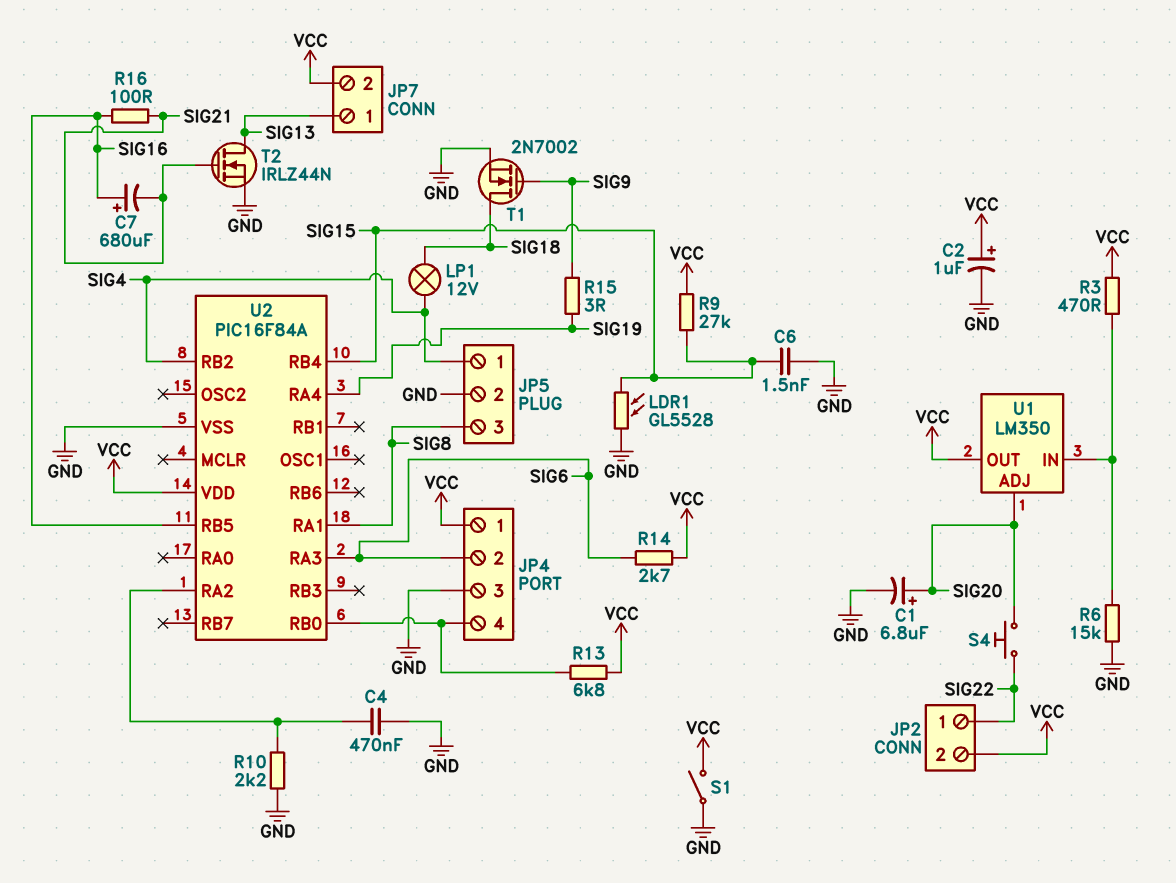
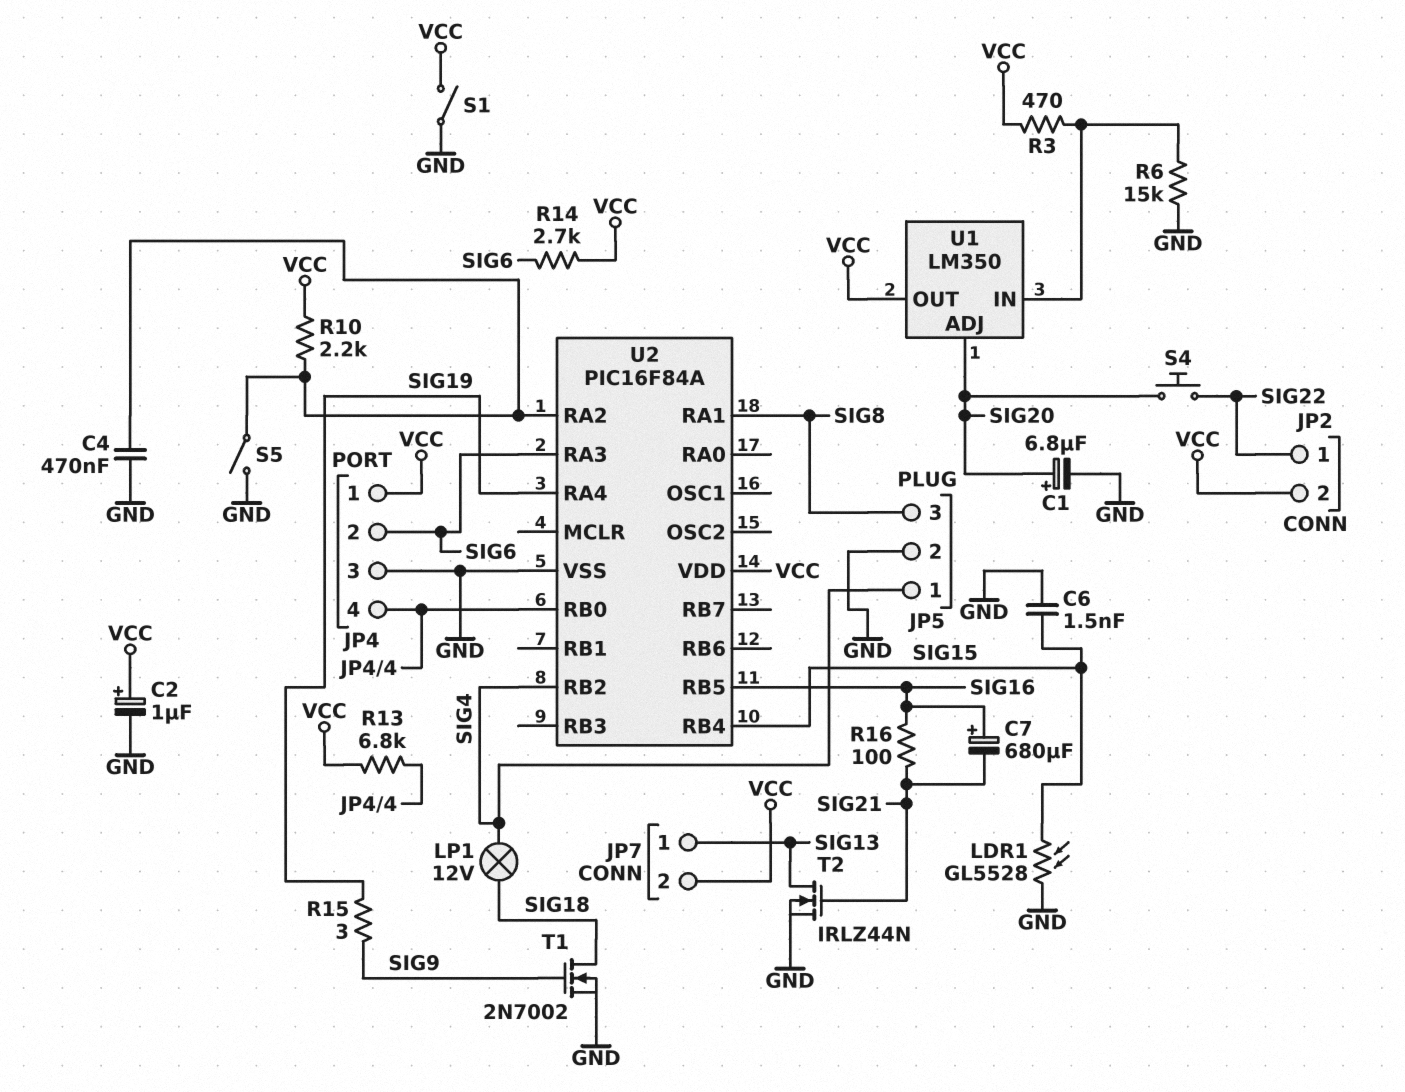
R9: 27k (SIG15, VCC) -> none
R10: 2.2k (GND, U2/RA2) -> 2.2k (U2/RA2, VCC)
S5: none -> switch (GND, U2/RA2)

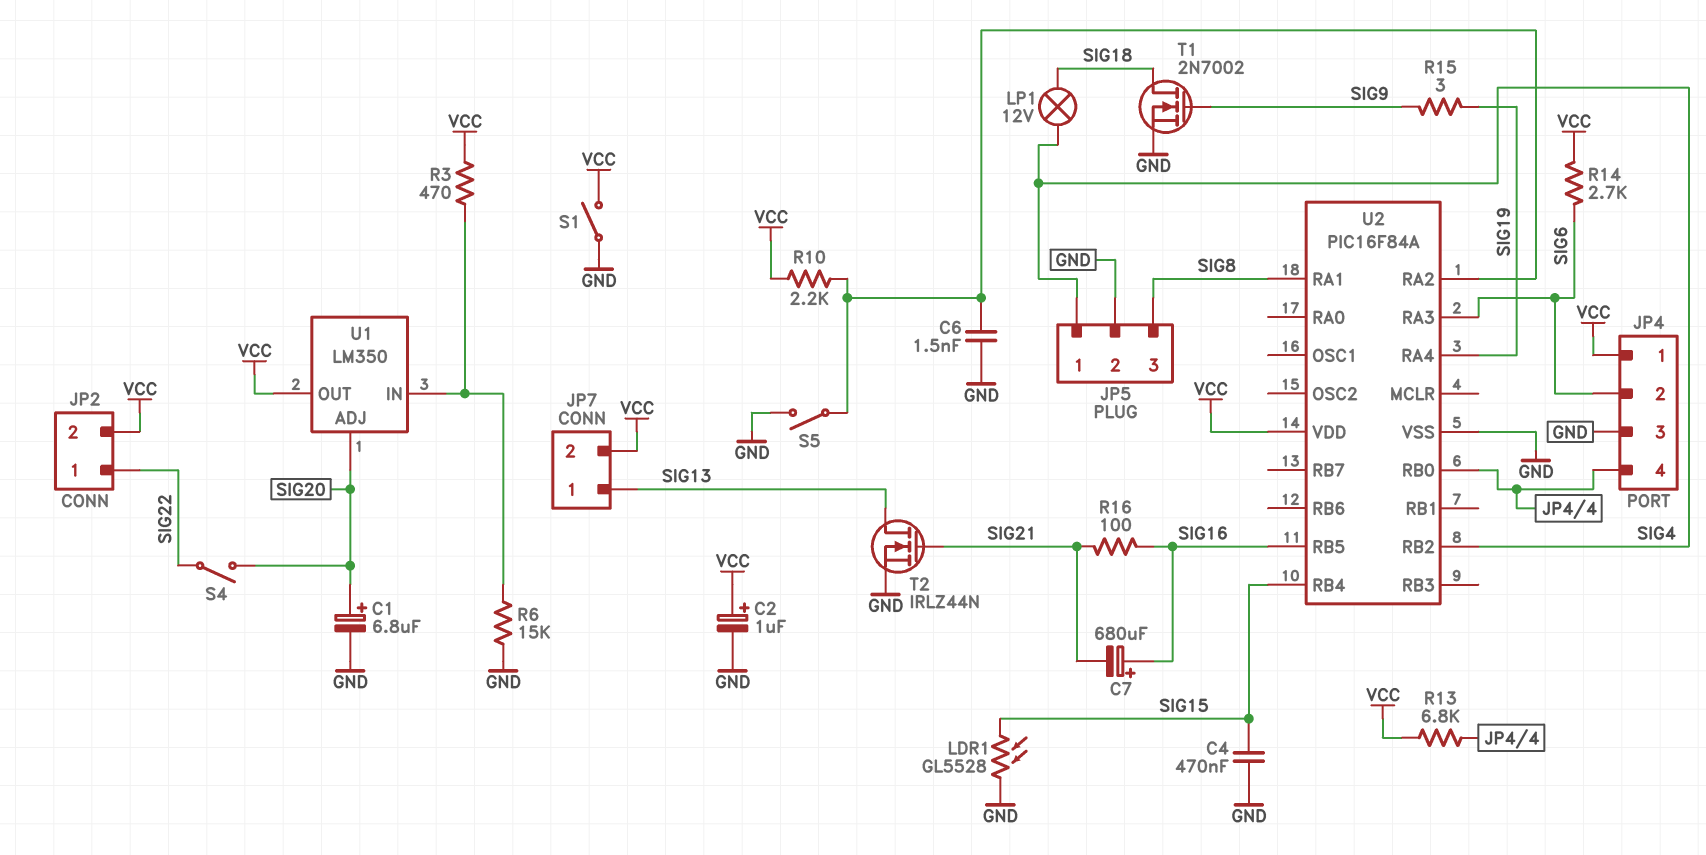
C4: 470nF (GND, U2/RA2) -> 470nF (GND, SIG15)
C6: 1.5nF (GND, SIG15) -> 1.5nF (GND, U2/RA2)
S4: button (SIG20, SIG22) -> switch (SIG20, SIG22)

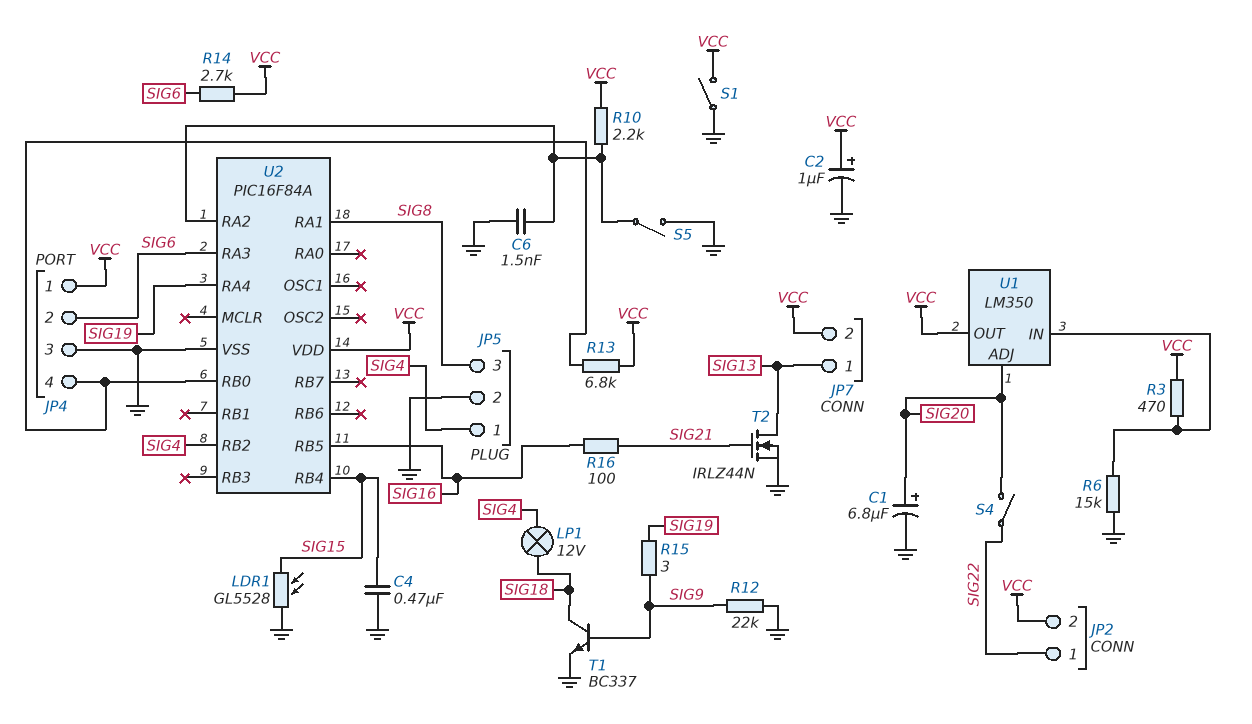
C7: 680uF (plus SIG16, minus SIG21) -> none
R12: none -> 22k (GND, SIG9)
T1: NMOS 2N7002 (G SIG9, D SIG18, S GND) -> NPN BC337 (B SIG9, C SIG18, E GND)

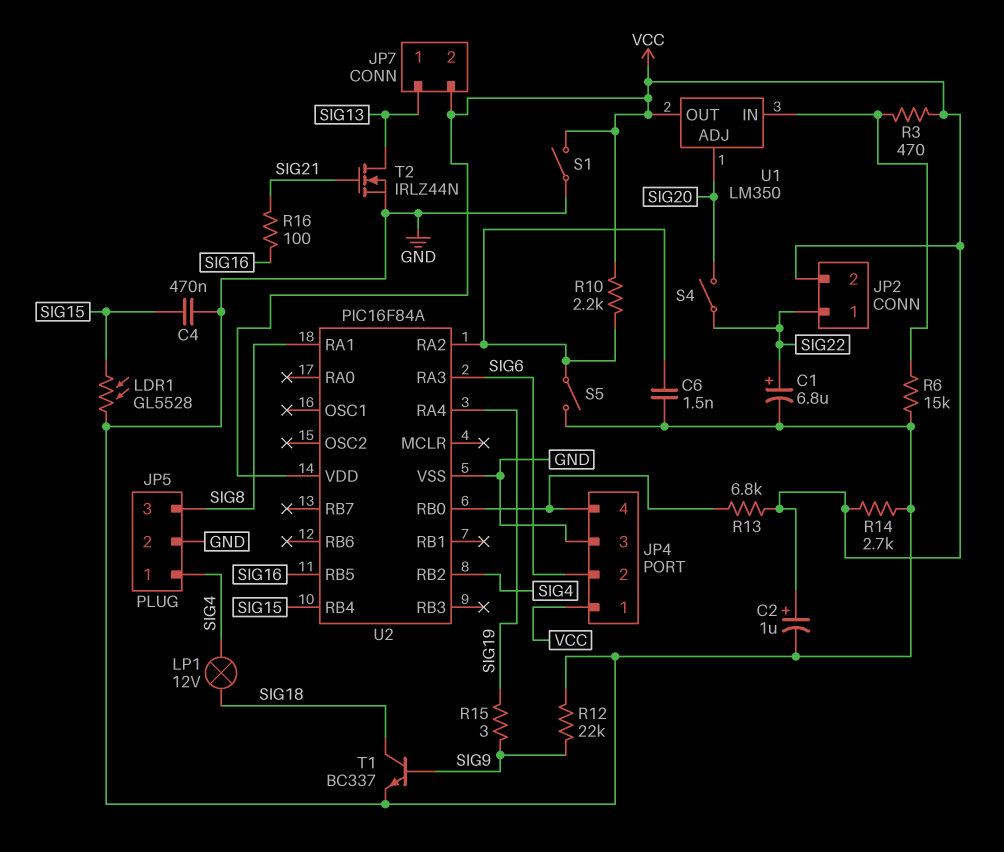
C1: 6.8uF (plus SIG20, minus GND) -> 6.8uF (plus SIG22, minus GND)
R14: 2.7k (SIG6, VCC) -> 2.7k (GND, VCC)

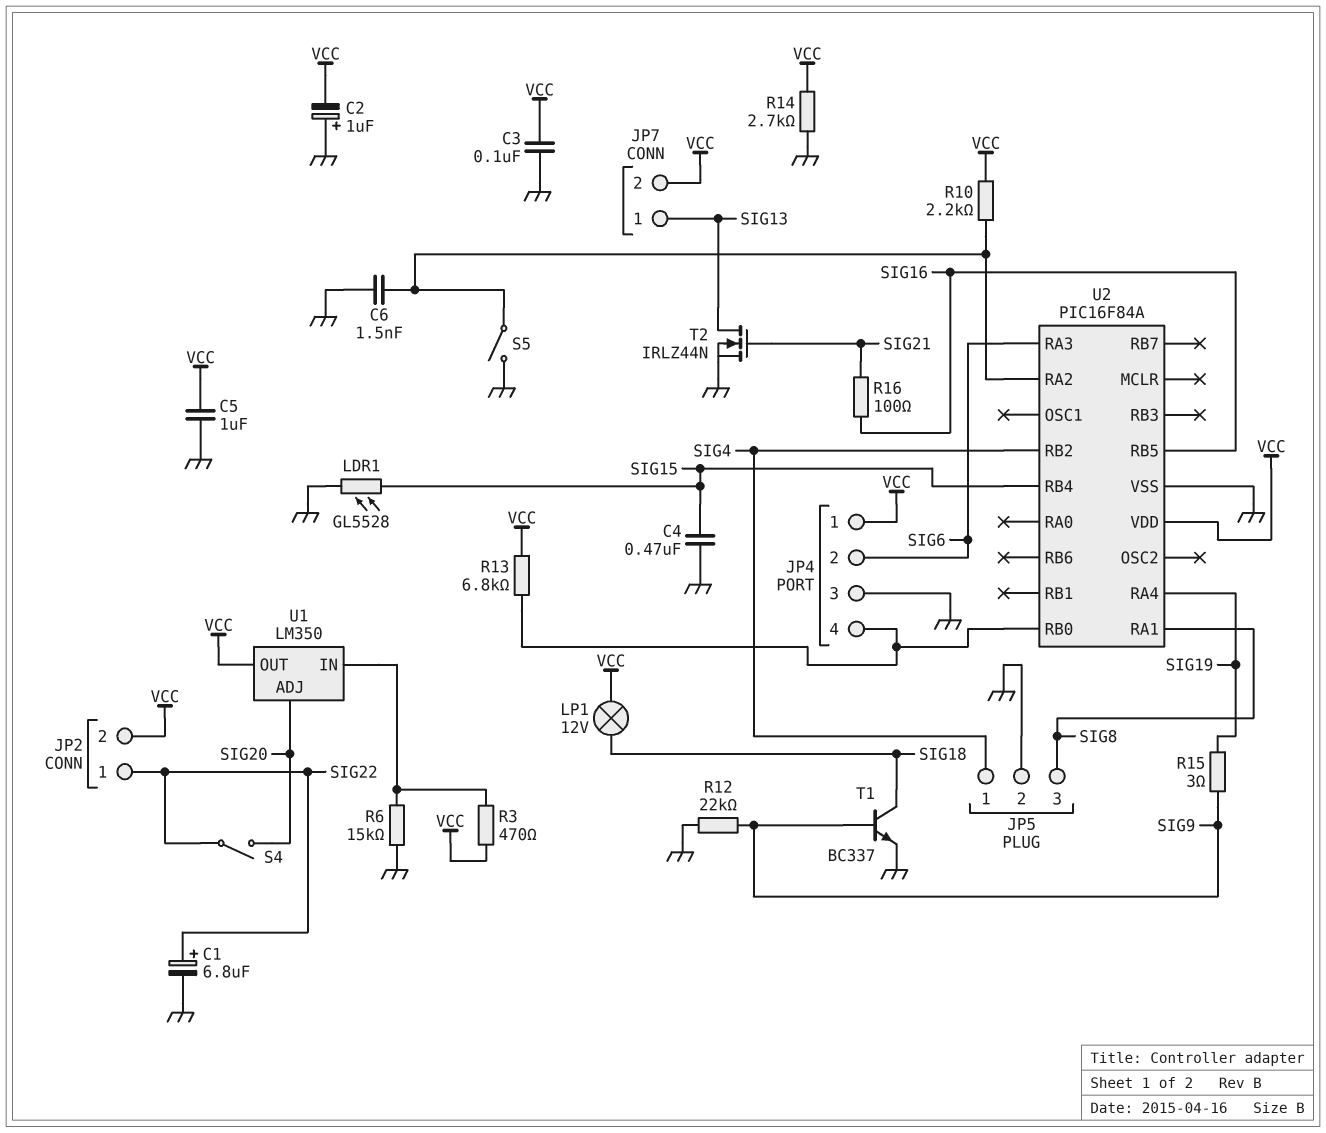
C2: 1uF (plus VCC, minus GND) -> 1uF (plus GND, minus VCC)
C3: none -> 100nF (GND, VCC)
C5: none -> 1uF (GND, VCC)
LP1: lamp 12V (SIG4, SIG18) -> lamp 12V (SIG18, VCC)
S1: switch (GND, VCC) -> none

